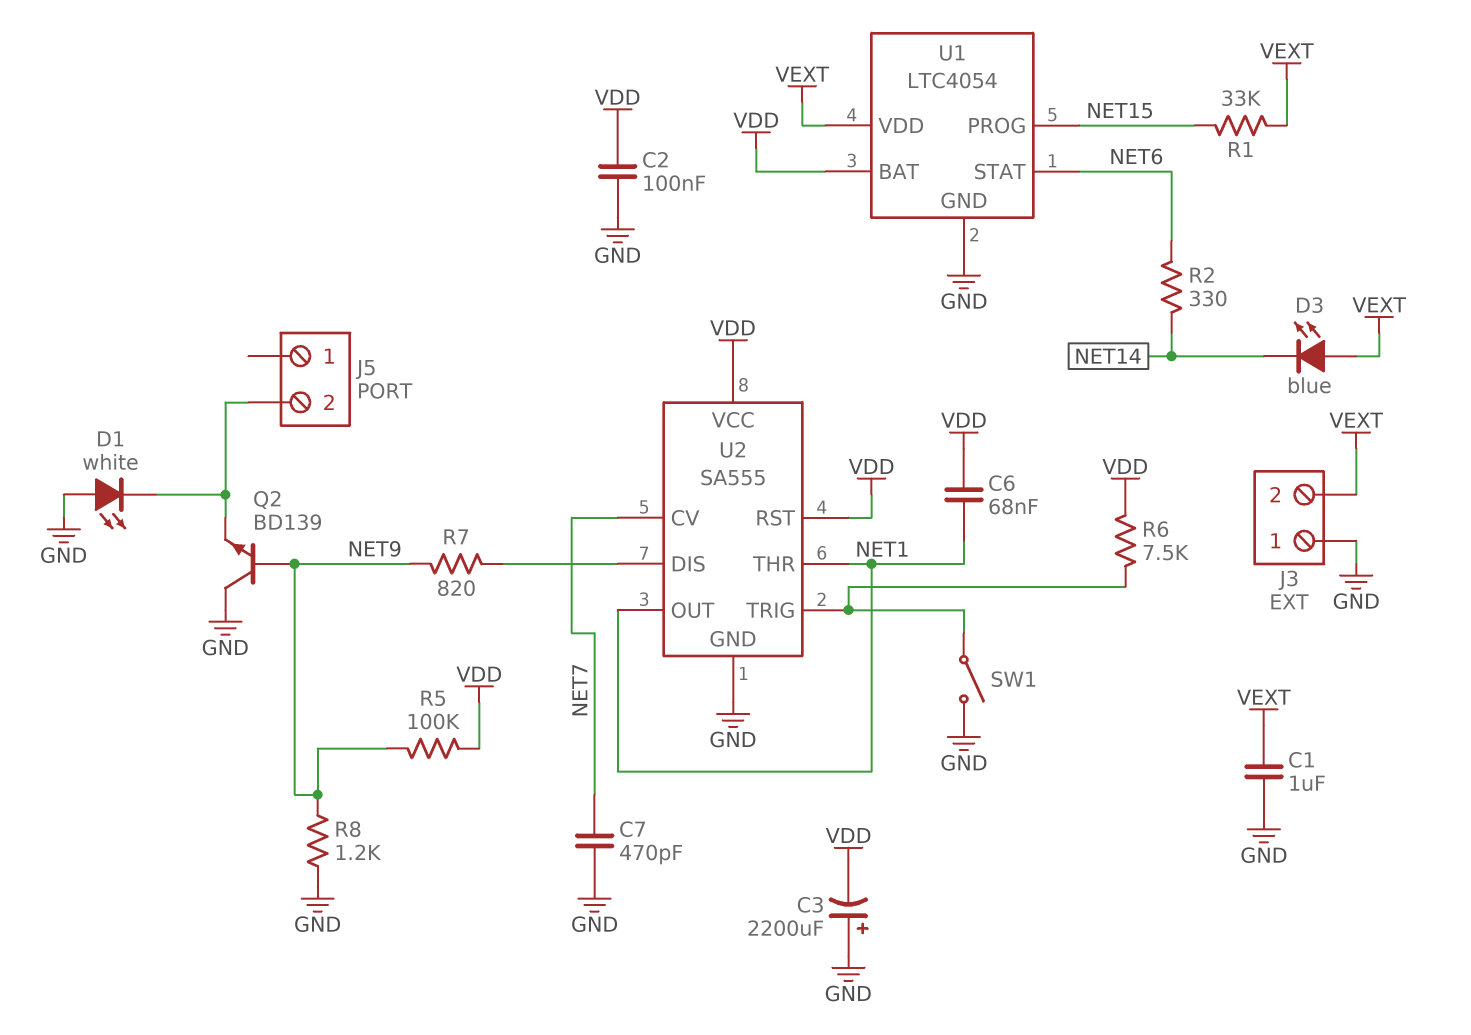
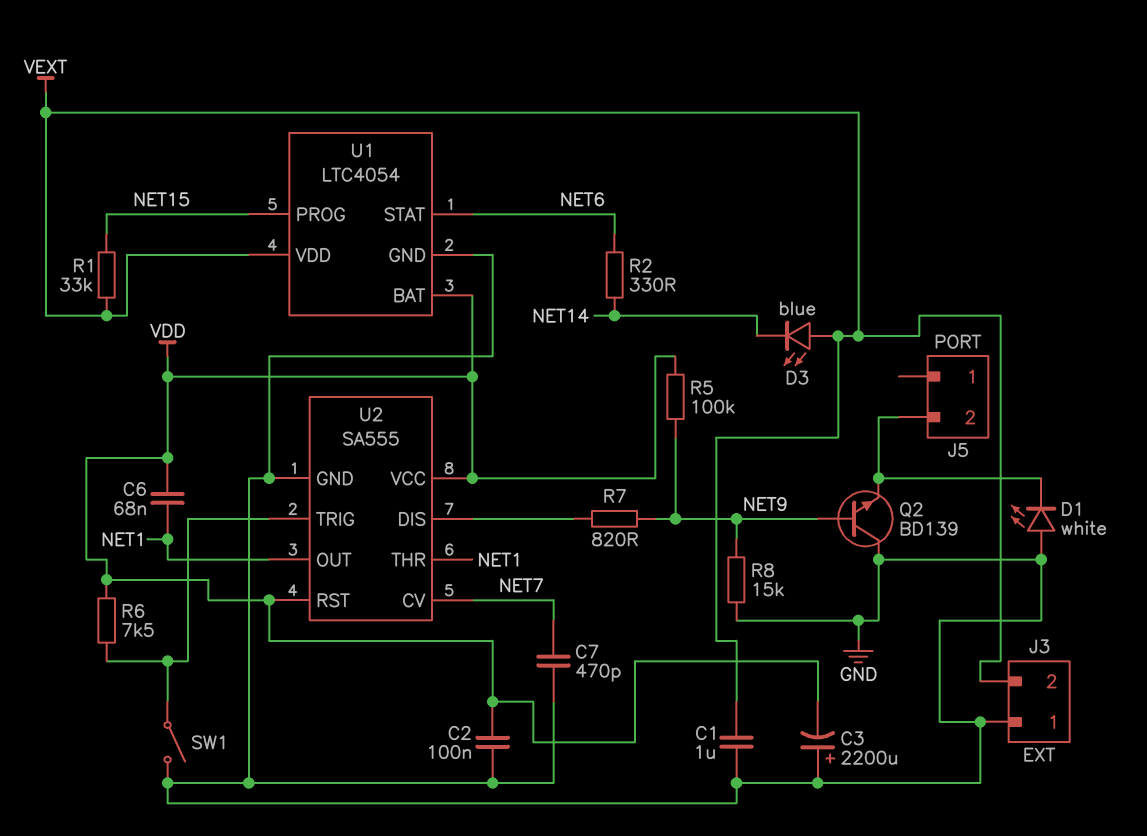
R8: 1.2k (GND, NET9) -> 15k (GND, NET9)

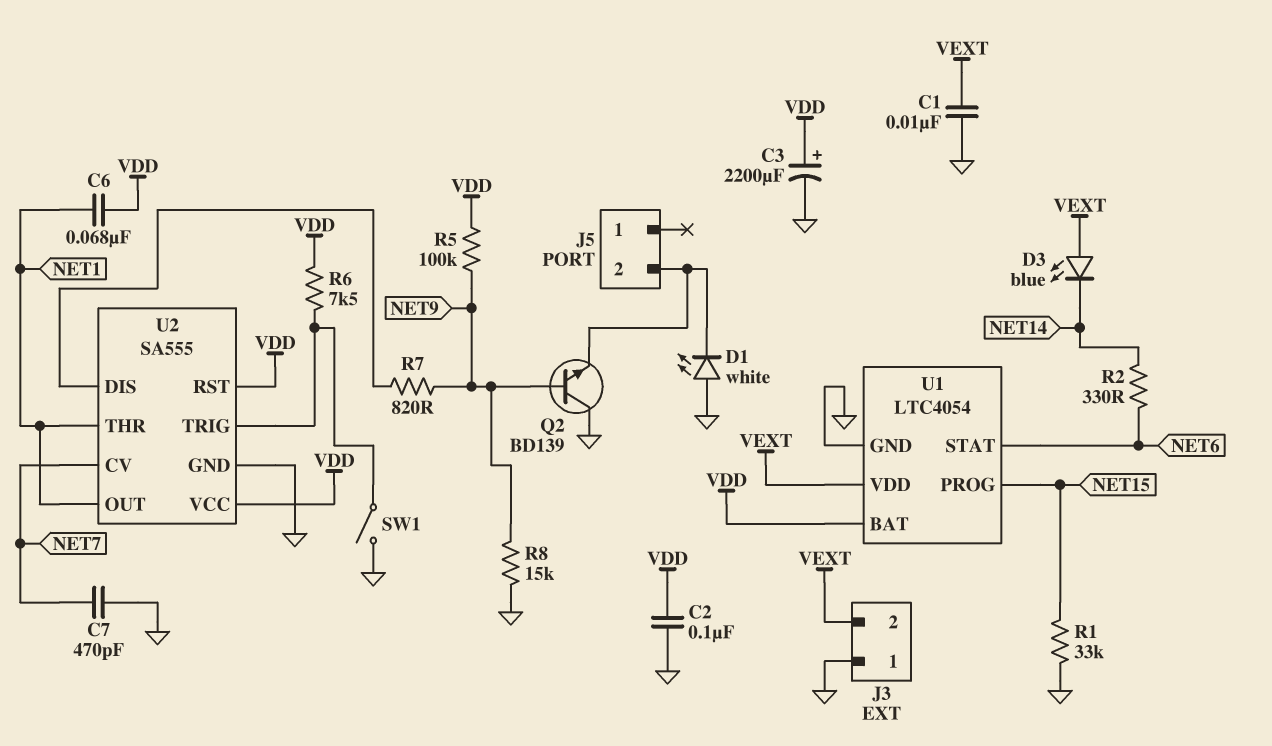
C1: 1uF (GND, VEXT) -> 10nF (GND, VEXT)
C3: 2200uF (plus GND, minus VDD) -> 2200uF (plus VDD, minus GND)
R1: 33k (NET15, VEXT) -> 33k (GND, NET15)

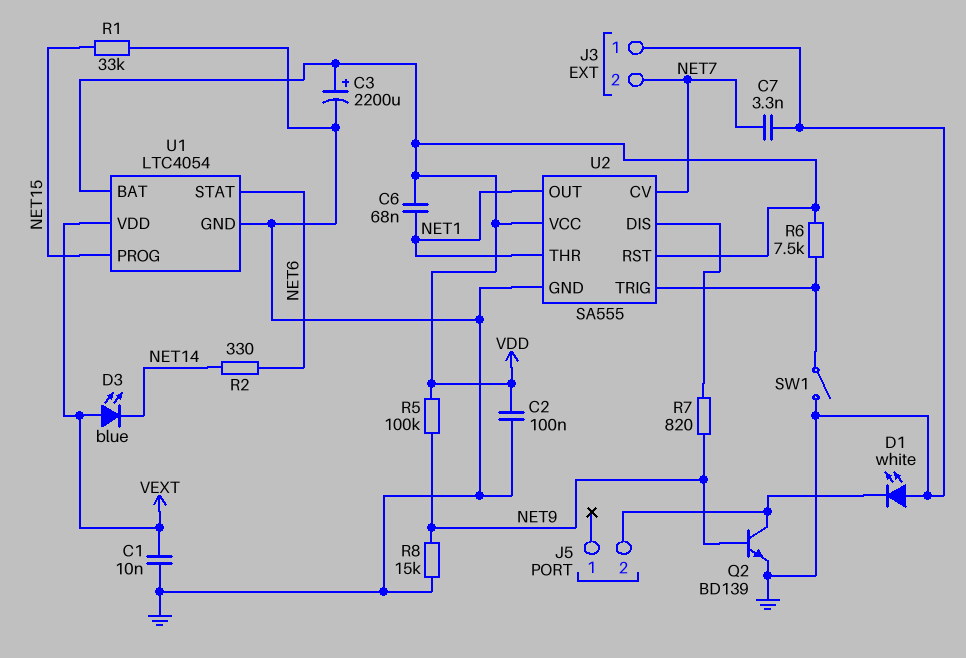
C7: 470pF (GND, NET7) -> 3.3nF (GND, NET7)
J3 pin 2: VEXT -> NET7
Q2: NPN BD139 (B NET9, C GND, E J5/2) -> NPN BD139 (B NET9, C J5/2, E GND)

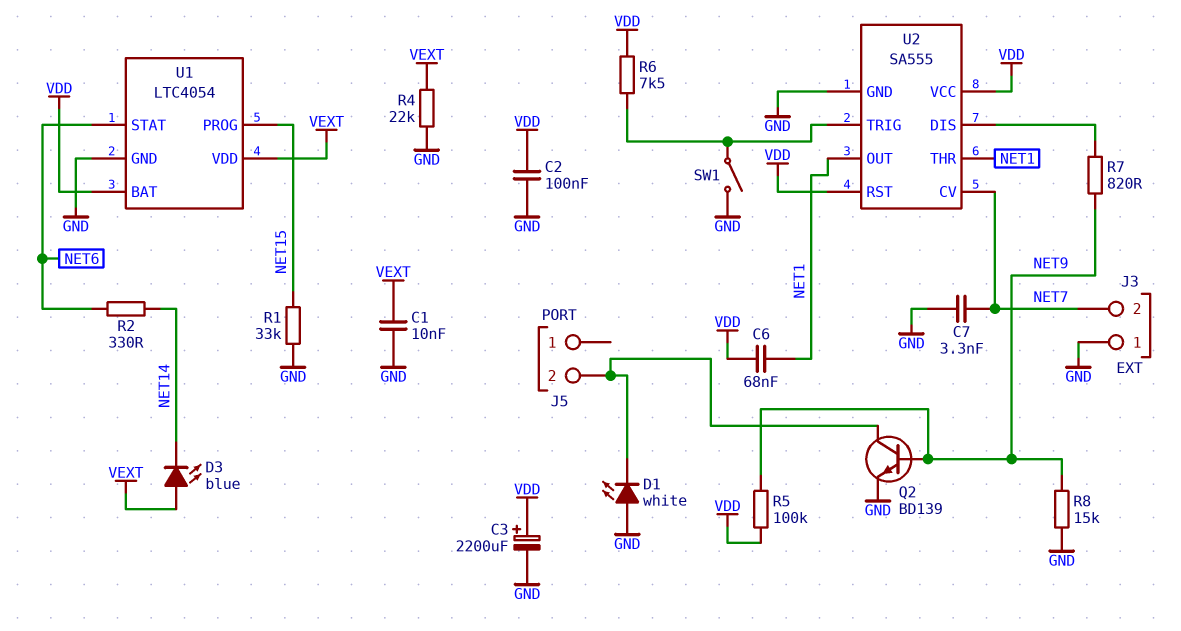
R4: none -> 22k (GND, VEXT)

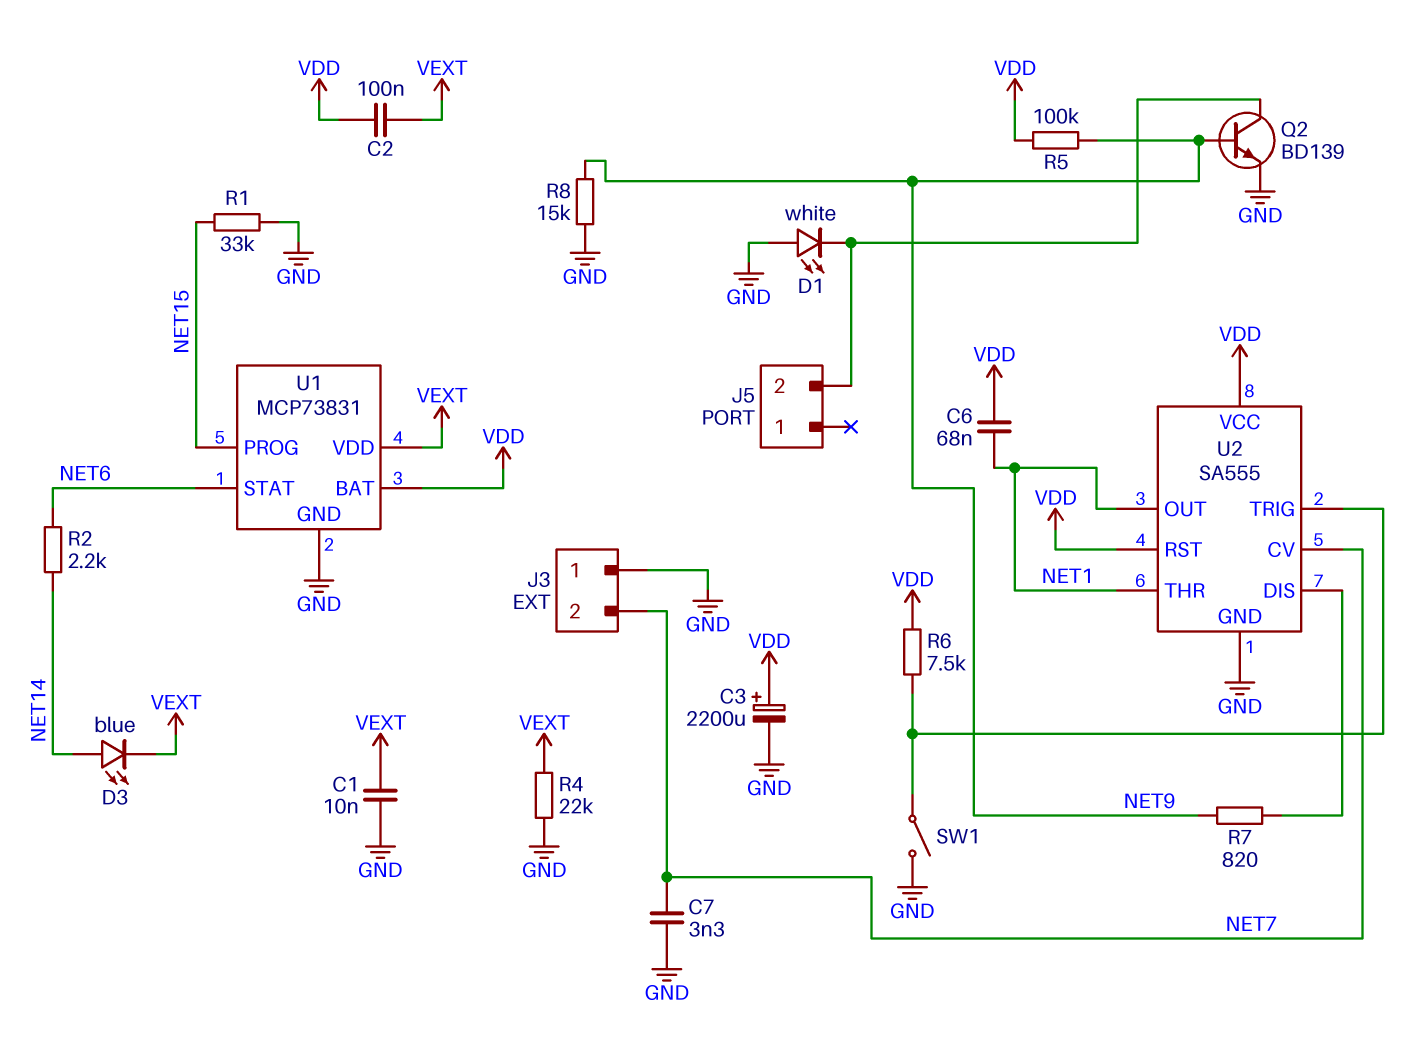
C2: 100nF (GND, VDD) -> 100nF (VDD, VEXT)
D3: LED blue (A VEXT, K NET14) -> LED blue (A NET14, K VEXT)
R2: 330 (NET6, NET14) -> 2.2k (NET6, NET14)
U1: LTC4054 -> MCP73831

